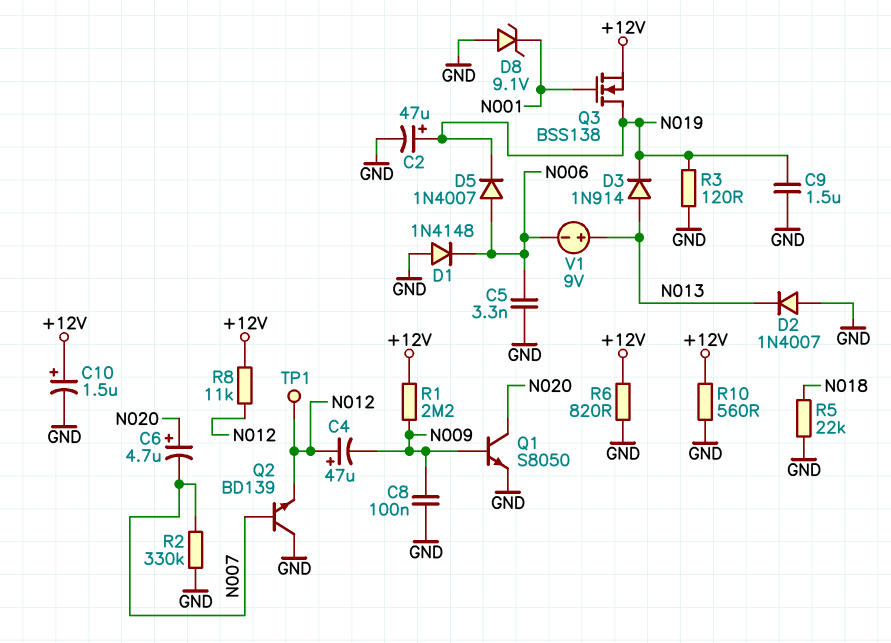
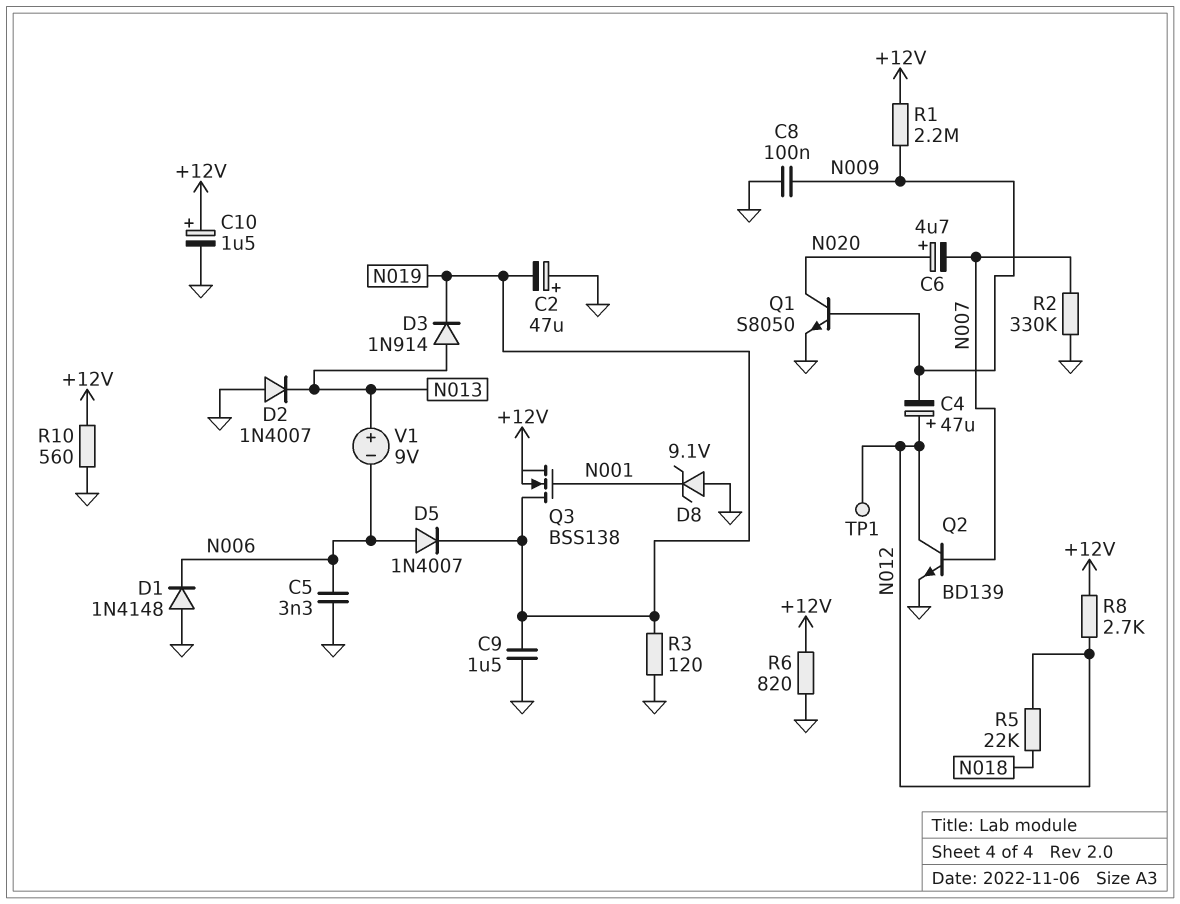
C2: 47uF (plus N019, minus GND) -> 47uF (plus GND, minus N019)
Q2: NPN BD139 (B N007, C GND, E N012) -> NPN BD139 (B N007, C N012, E GND)
R5: 22k (GND, N018) -> 22k (N012, N018)
R8: 11k (+12V, N012) -> 2.7k (+12V, N012)

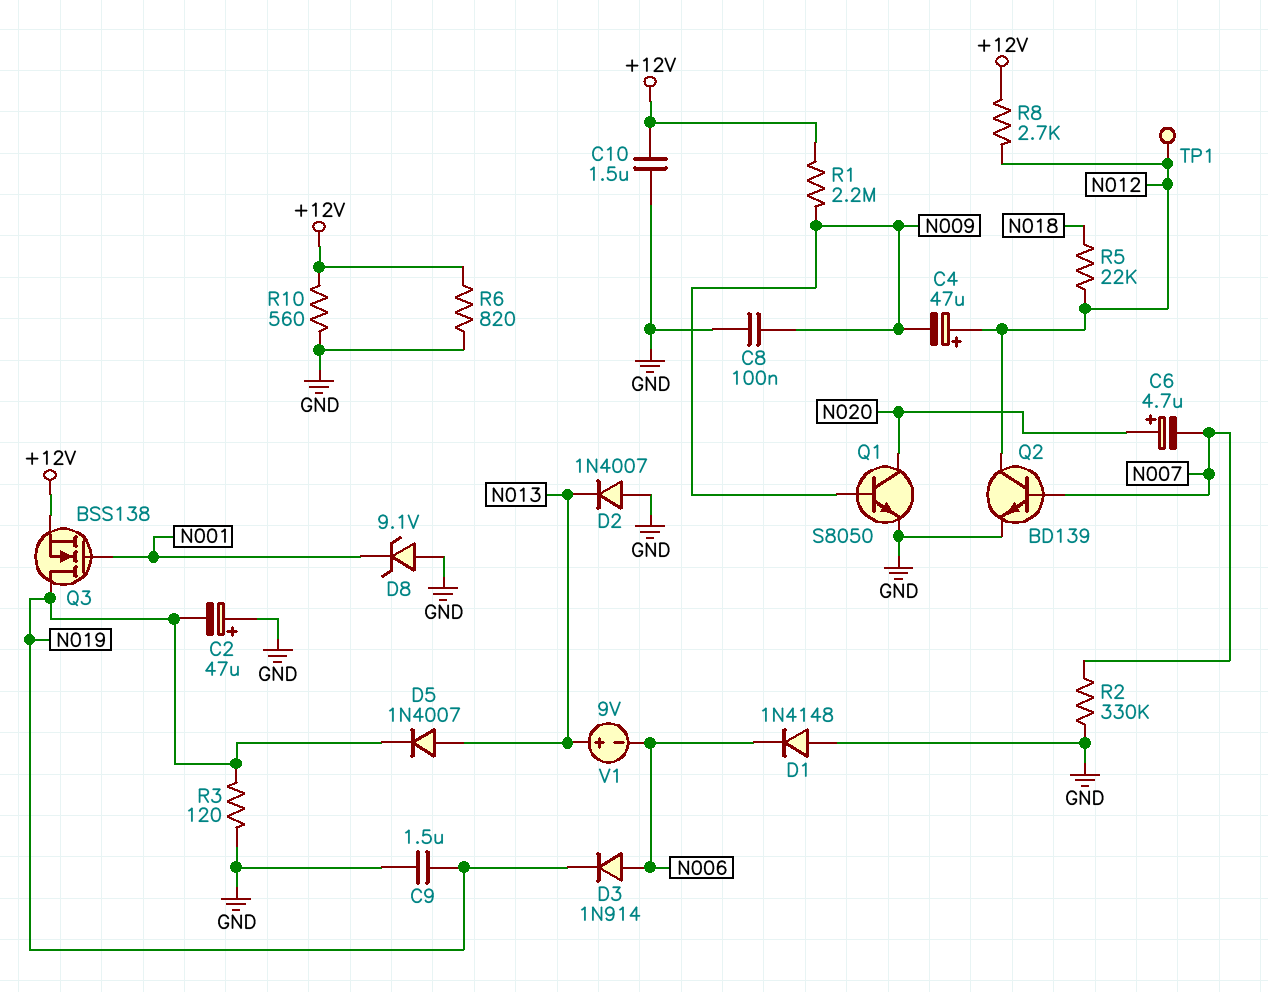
C5: 3.3nF (GND, N006) -> none
C10: 1.5uF (plus +12V, minus GND) -> 1.5uF (+12V, GND)
D3: diode 1N914 (A N013, K N019) -> diode 1N914 (A N006, K N019)
D5: diode 1N4007 (A N006, K N019) -> diode 1N4007 (A N013, K N019)

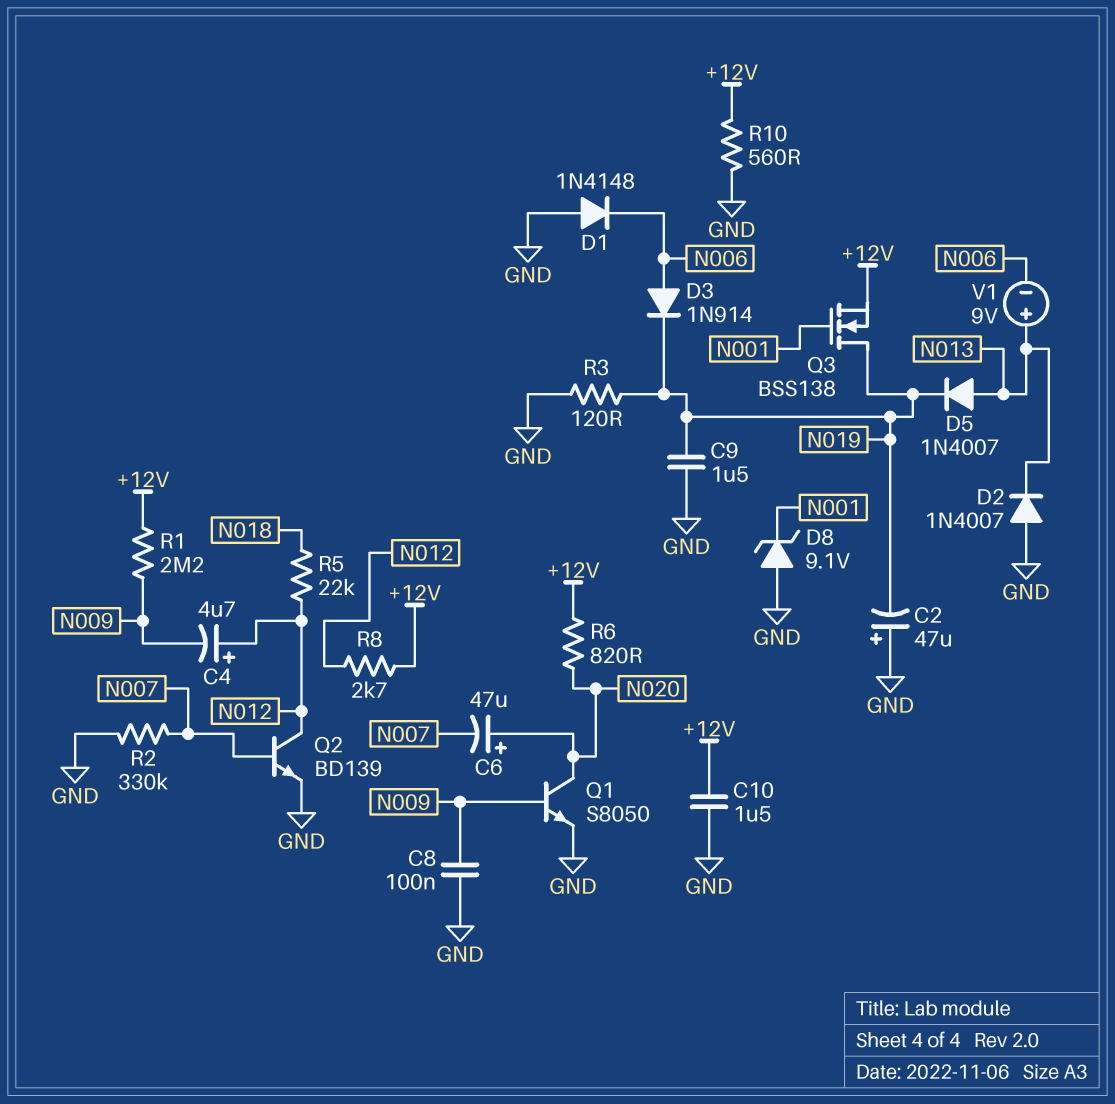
C4: 47uF (plus N012, minus N009) -> 4.7uF (plus N012, minus N009)
C6: 4.7uF (plus N020, minus N007) -> 47uF (plus N020, minus N007)
R6: 820 (+12V, GND) -> 820 (+12V, N020)
TP1: test point (N012) -> none

